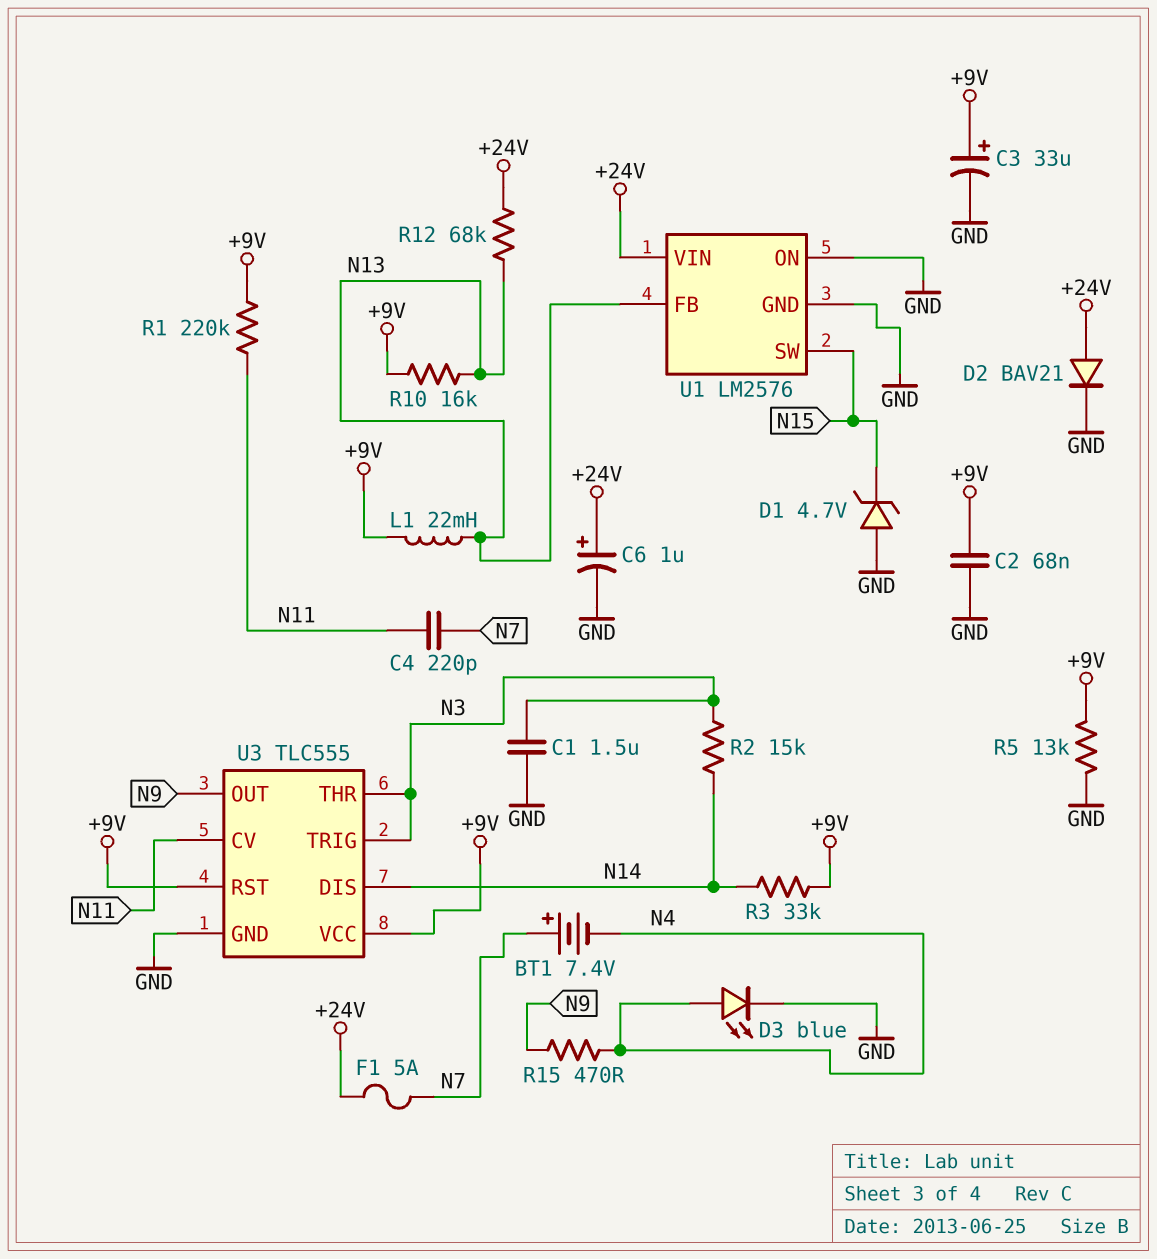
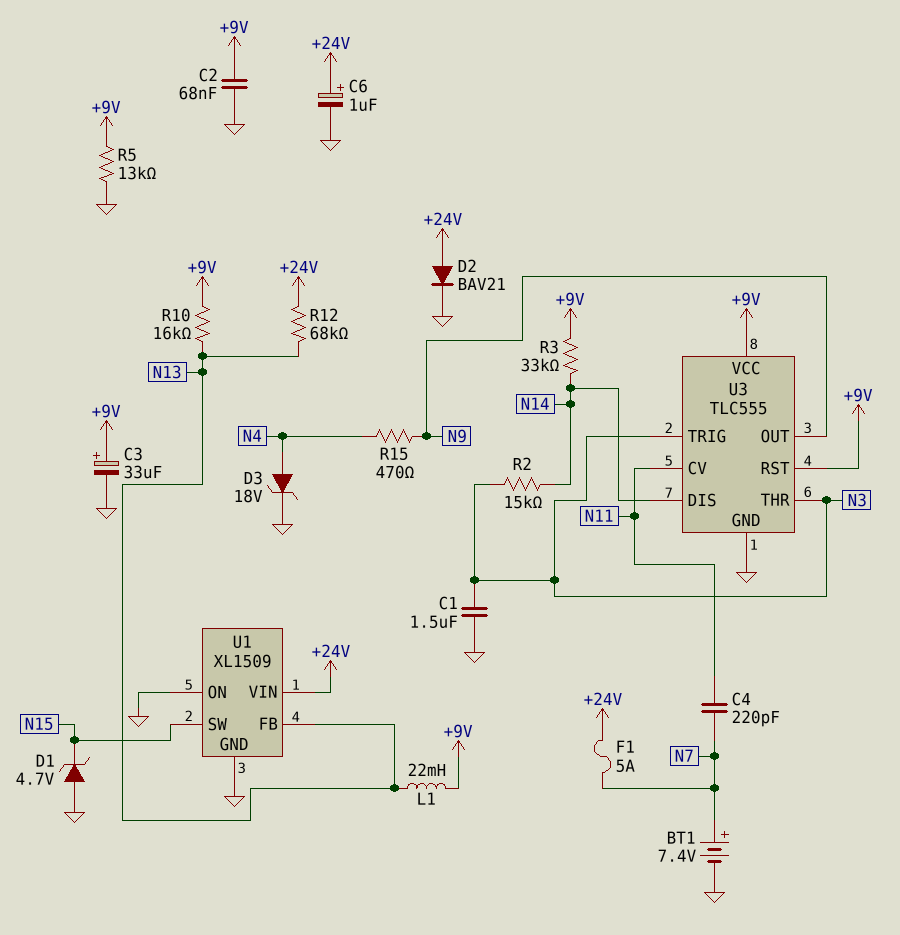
BT1: 7.4V (plus N7, minus N4) -> 7.4V (plus N7, minus GND)
D3: LED blue (A N4, K GND) -> zener 18V (A N4, K GND)
R1: 220k (+9V, N11) -> none
U1: LM2576 -> XL1509

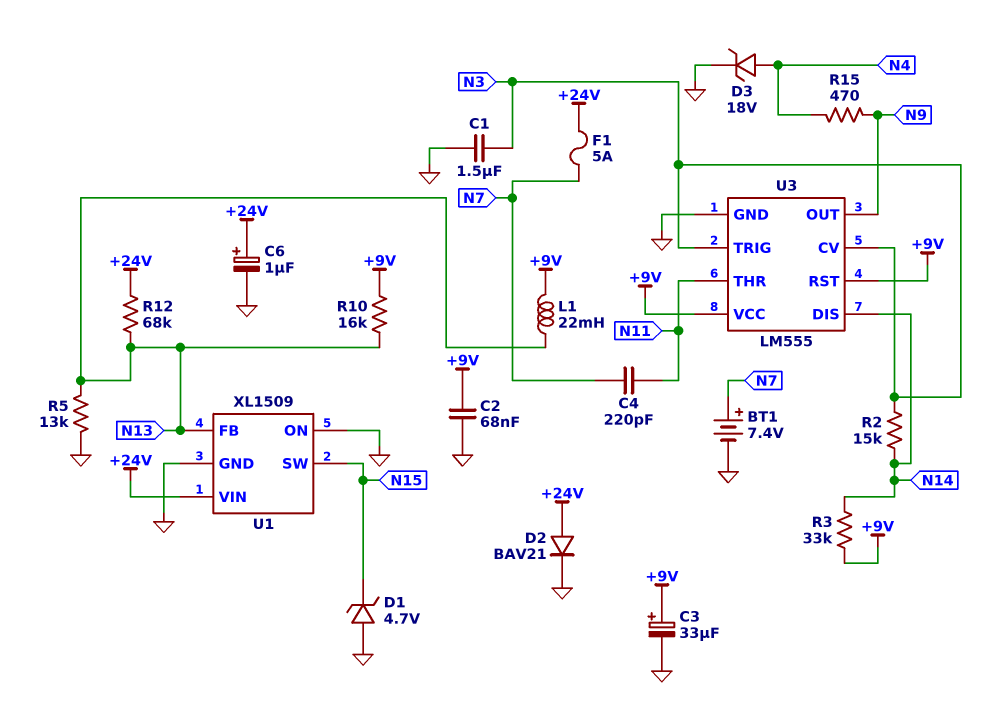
R5: 13k (+9V, GND) -> 13k (GND, N13)
U3: TLC555 -> LM555
U3 pin CV: N11 -> N3
U3 pin THR: N3 -> N11

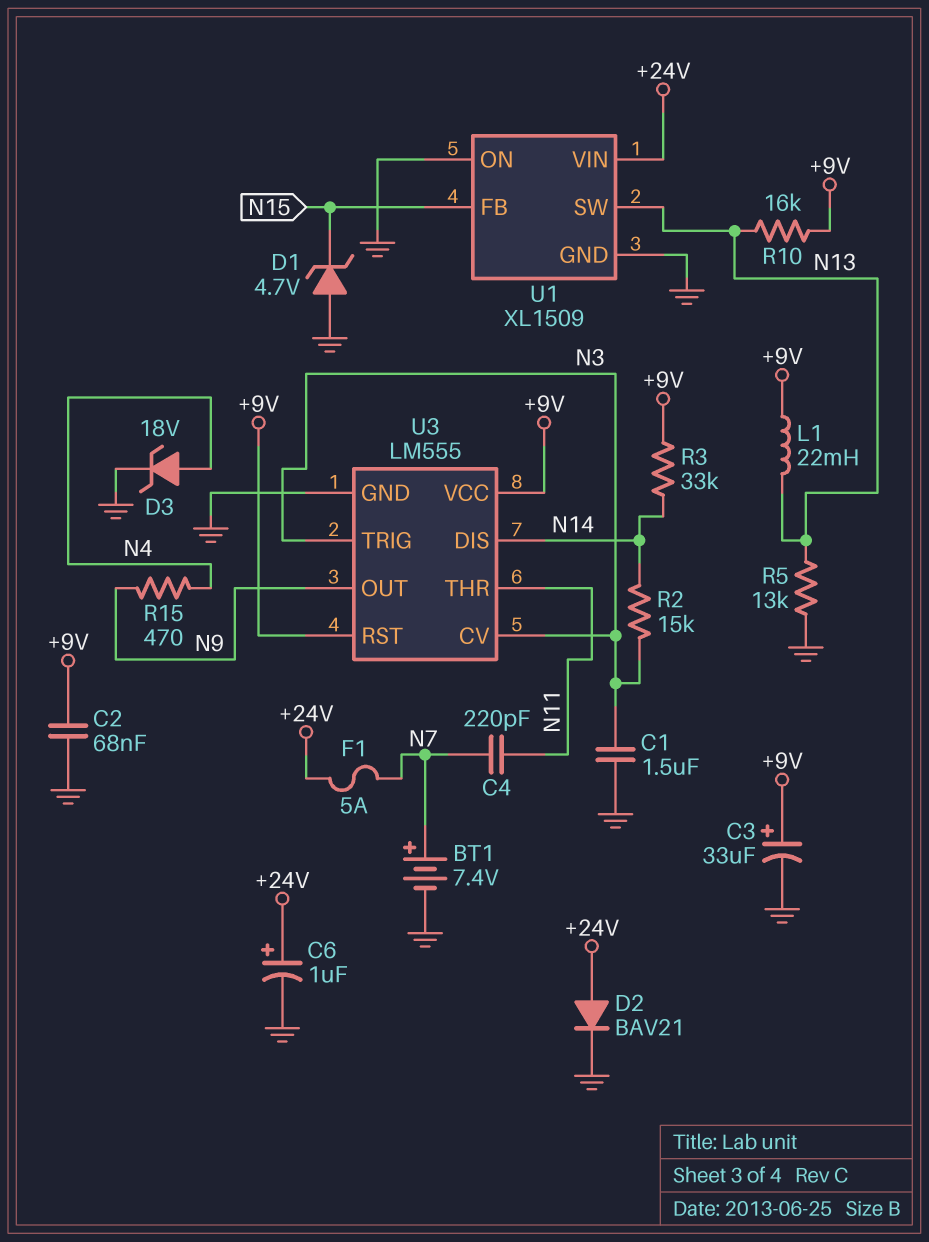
R12: 68k (+24V, N13) -> none
U1 pin FB: N13 -> N15
U1 pin SW: N15 -> N13

